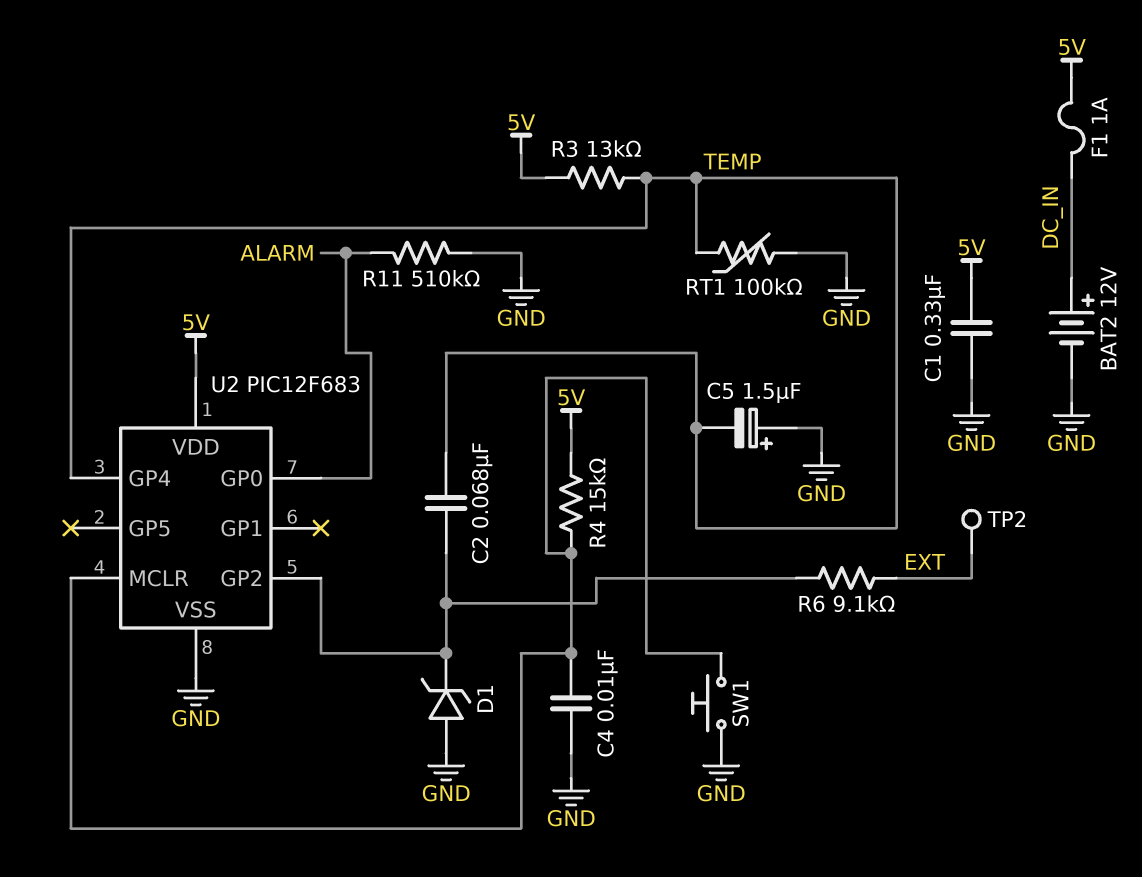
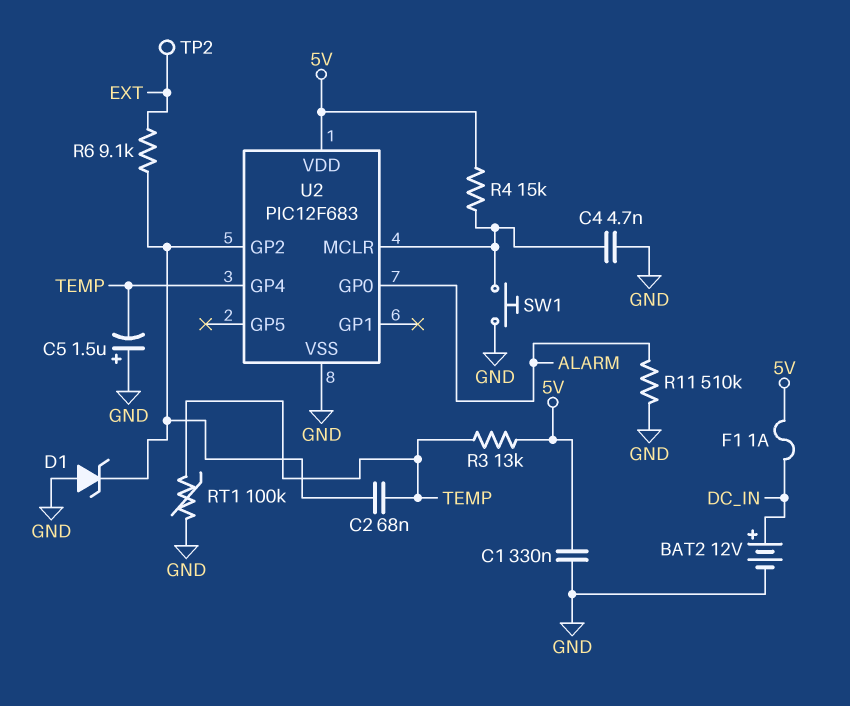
C4: 10nF (GND, U2/MCLR) -> 4.7nF (GND, U2/MCLR)

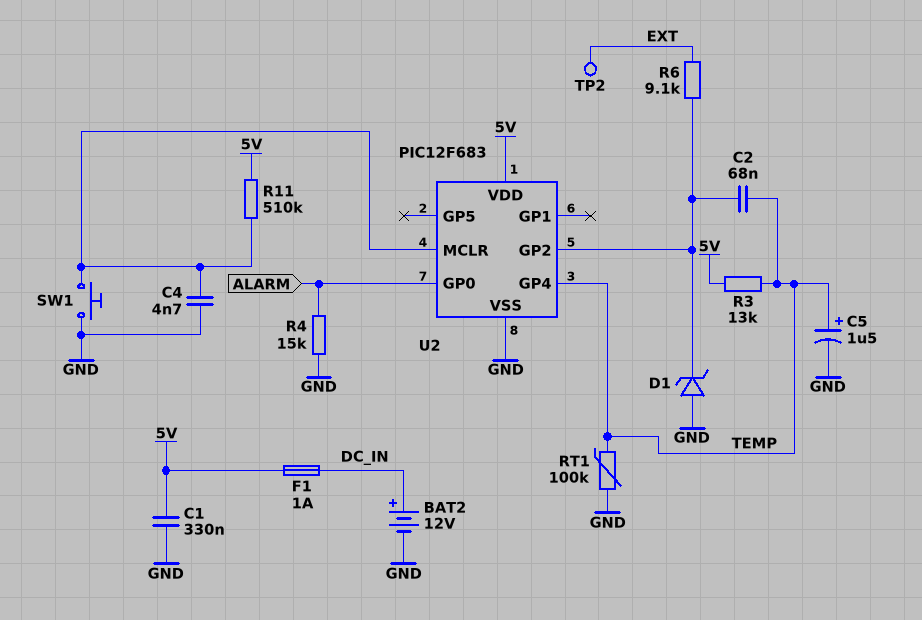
C5: 1.5uF (plus GND, minus TEMP) -> 1.5uF (plus TEMP, minus GND)
R4: 15k (5V, U2/MCLR) -> 15k (ALARM, GND)
R11: 510k (ALARM, GND) -> 510k (5V, U2/MCLR)

